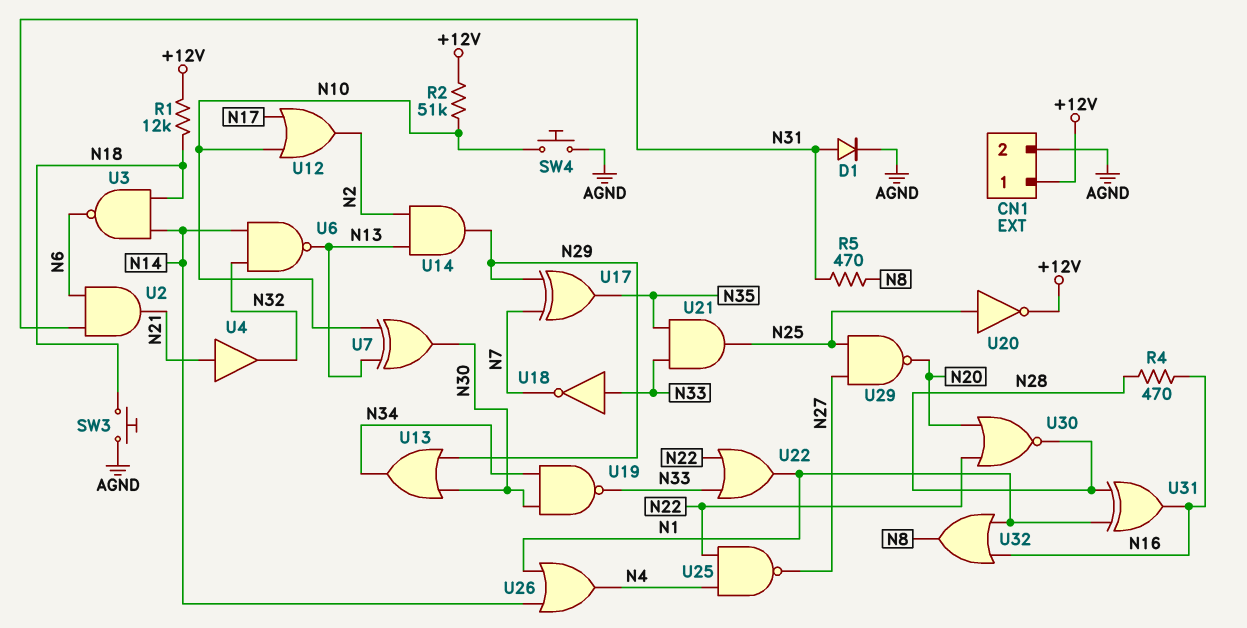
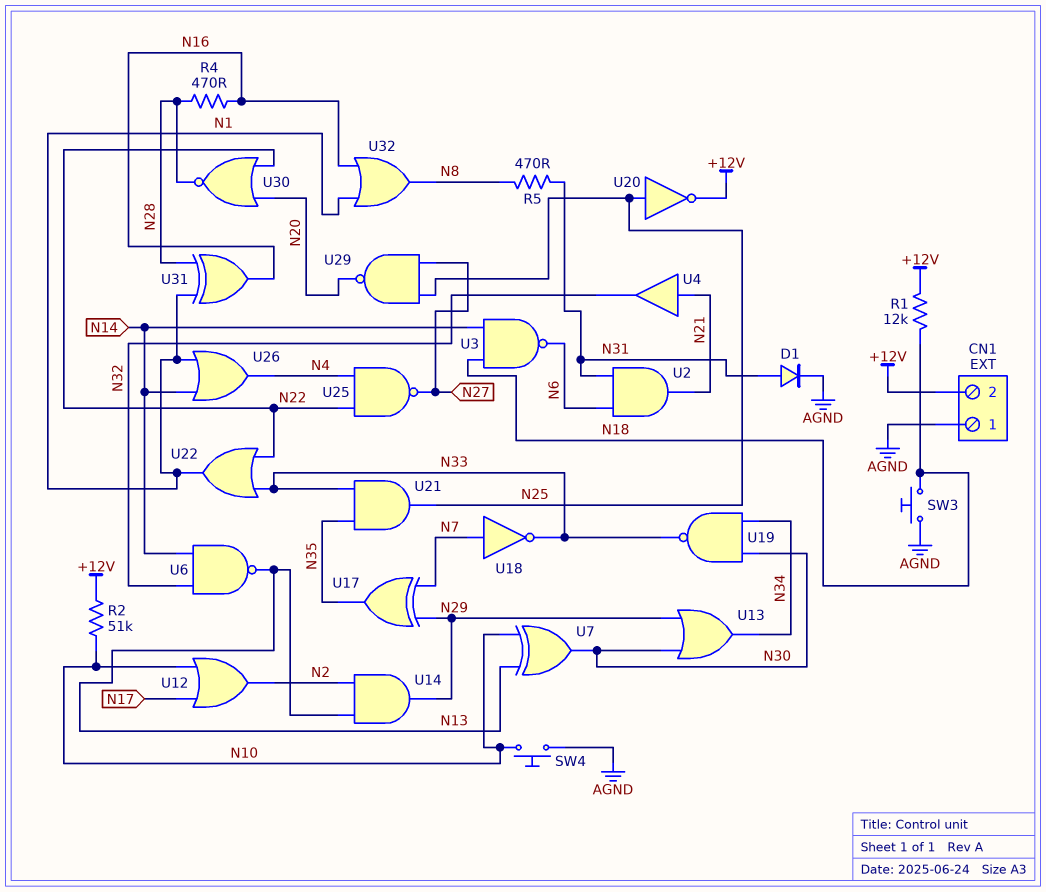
CN1 pin 1: +12V -> AGND
CN1 pin 2: AGND -> +12V
U18: NOT (in N33, out N7) -> NOT (in N7, out N33)

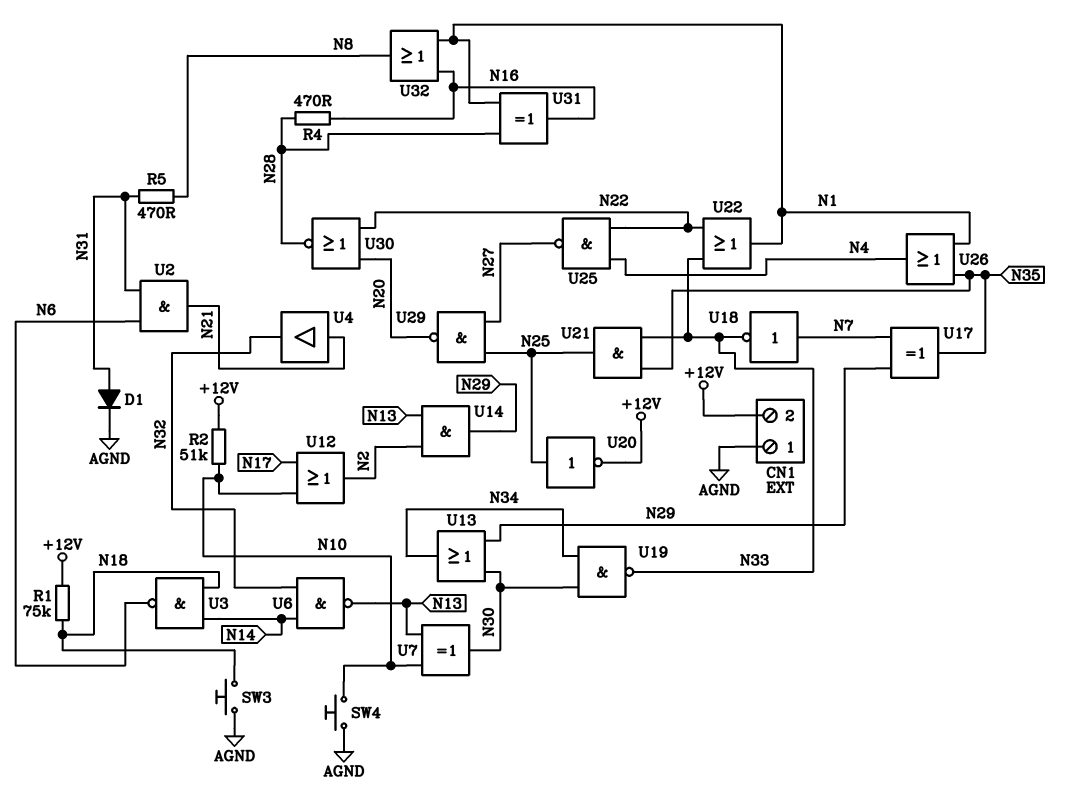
R1: 12k (+12V, N18) -> 75k (+12V, N18)
U26: OR (in N1, in N14, out N4) -> OR (in N1, in N35, out N4)

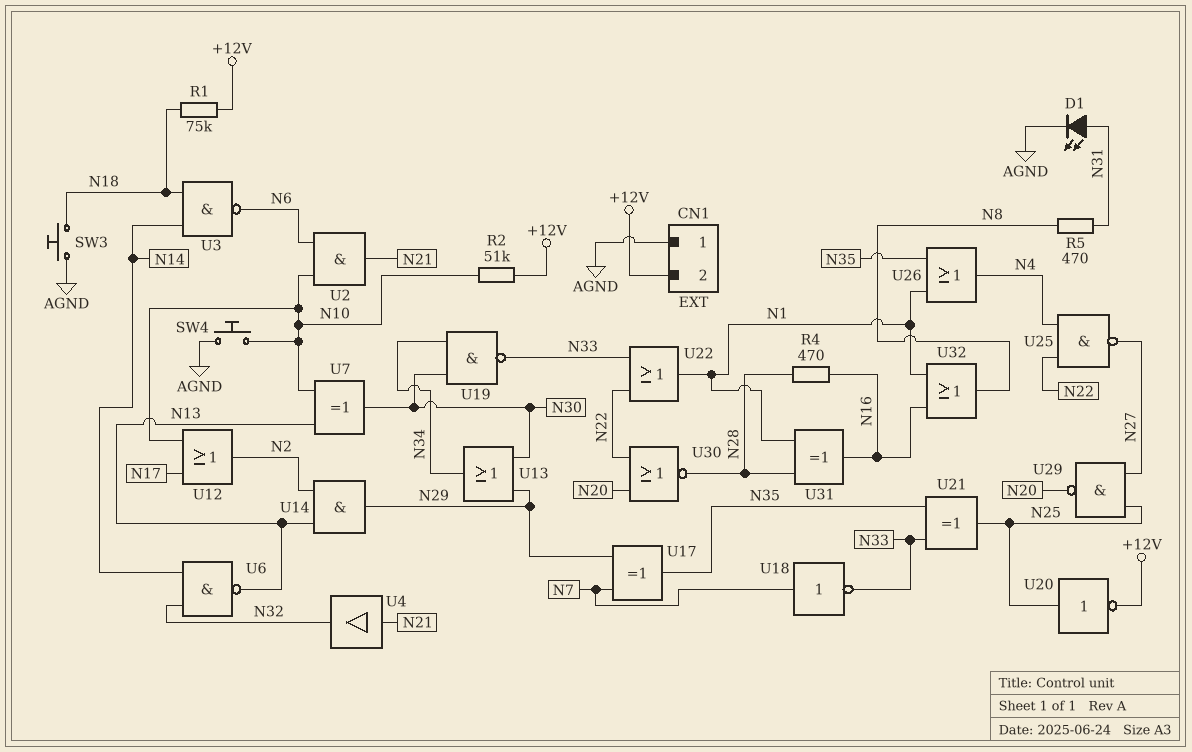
D1: diode (A N31, K AGND) -> LED (A N31, K AGND)
U2: AND (in N6, in N31, out N21) -> AND (in N6, in N10, out N21)
U21: AND (in N33, in N35, out N25) -> XOR (in N33, in N35, out N25)

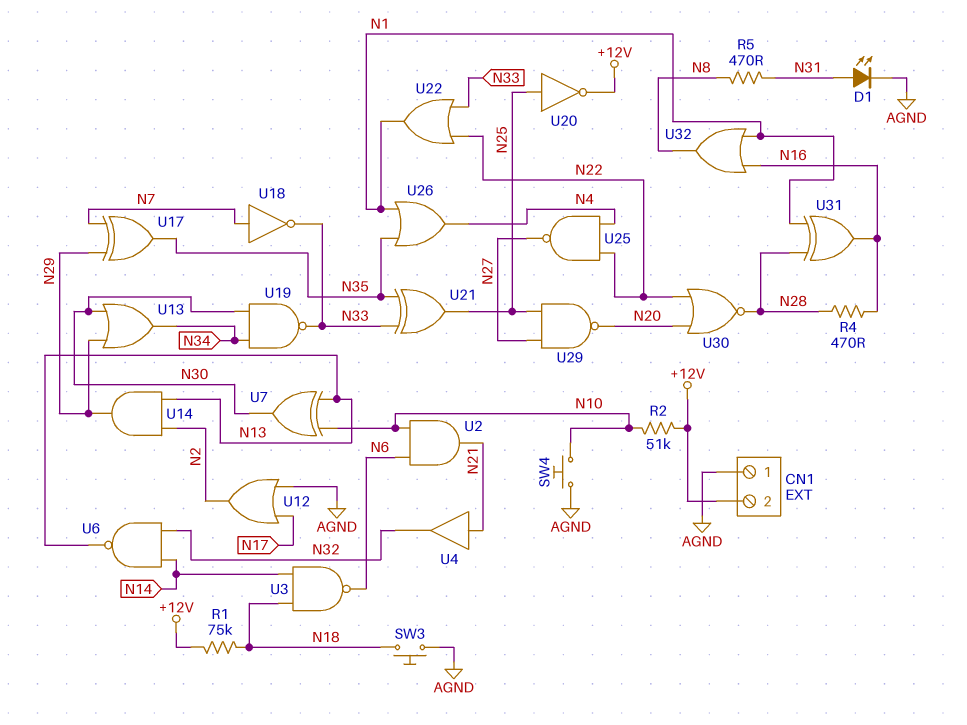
U12: OR (in N10, in N17, out N2) -> OR (in AGND, in N17, out N2)

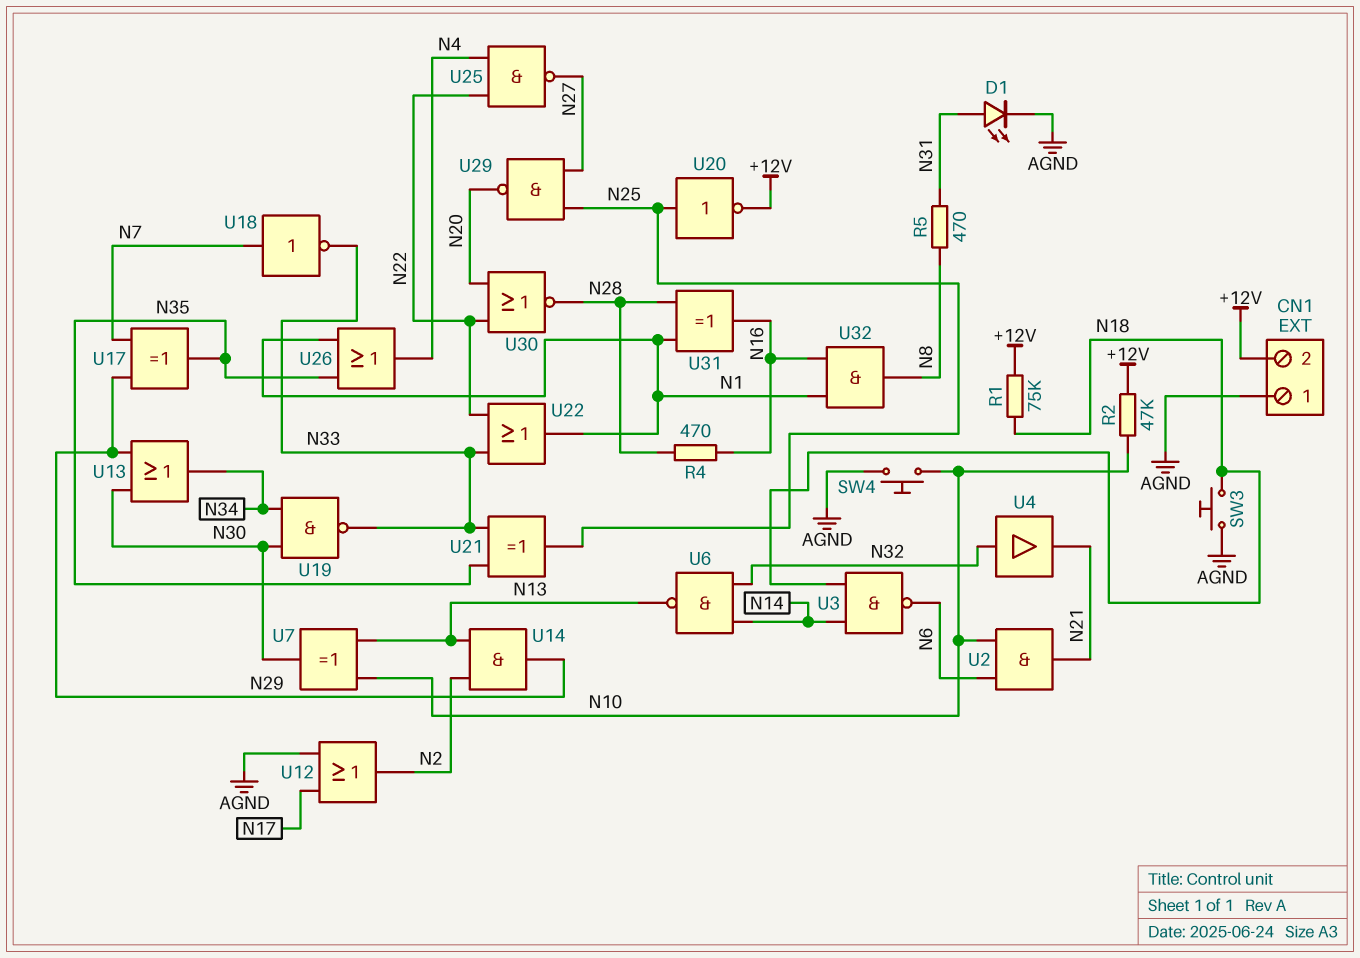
R2: 51k (+12V, N10) -> 47k (+12V, N10)
U4: buffer (in N21, out N32) -> buffer (in N32, out N21)
U32: OR (in N1, in N16, out N8) -> AND (in N1, in N16, out N8)

